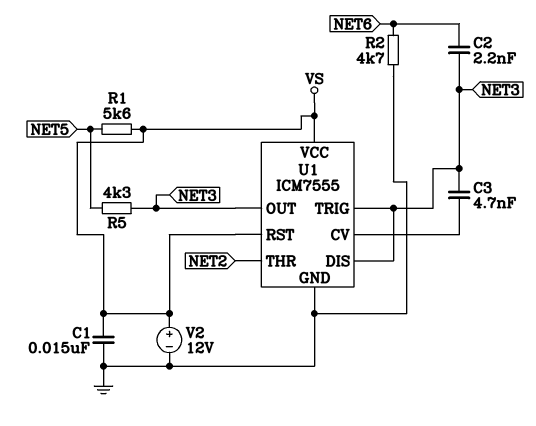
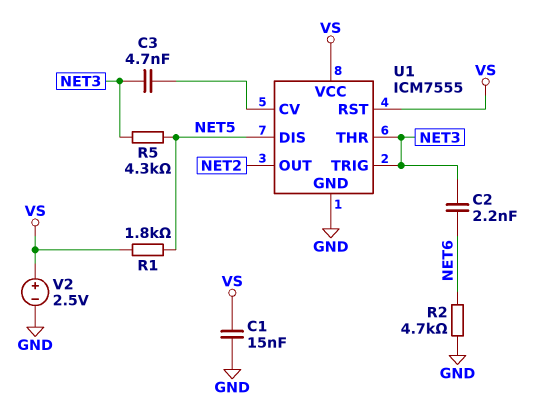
R1: 5.6k (NET5, VS) -> 1.8k (NET5, VS)
U1 pin DIS: NET3 -> NET5
U1 pin OUT: NET3 -> NET2
U1 pin THR: NET2 -> NET3
V2: 12V (plus VS, minus GND) -> 2.5V (plus VS, minus GND)

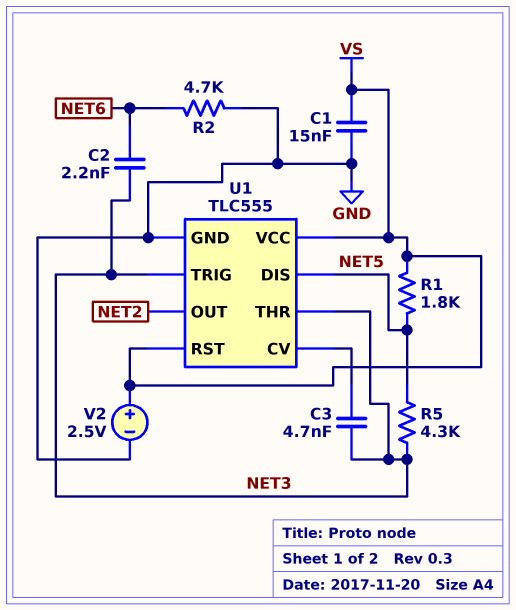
U1: ICM7555 -> TLC555

